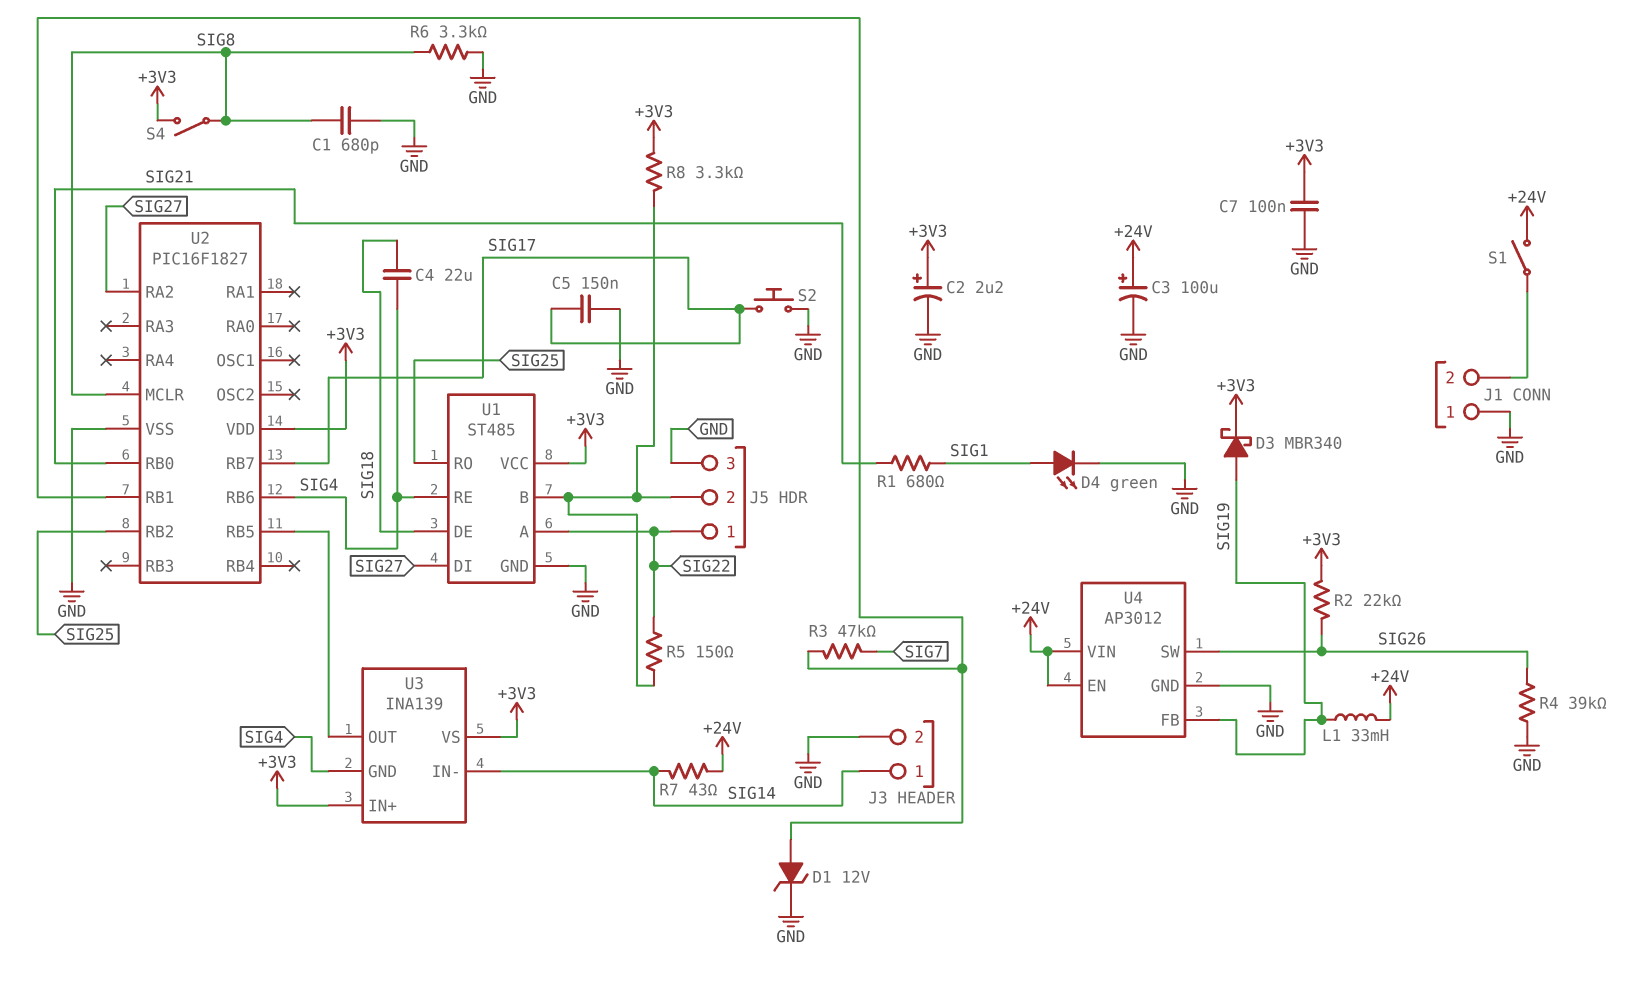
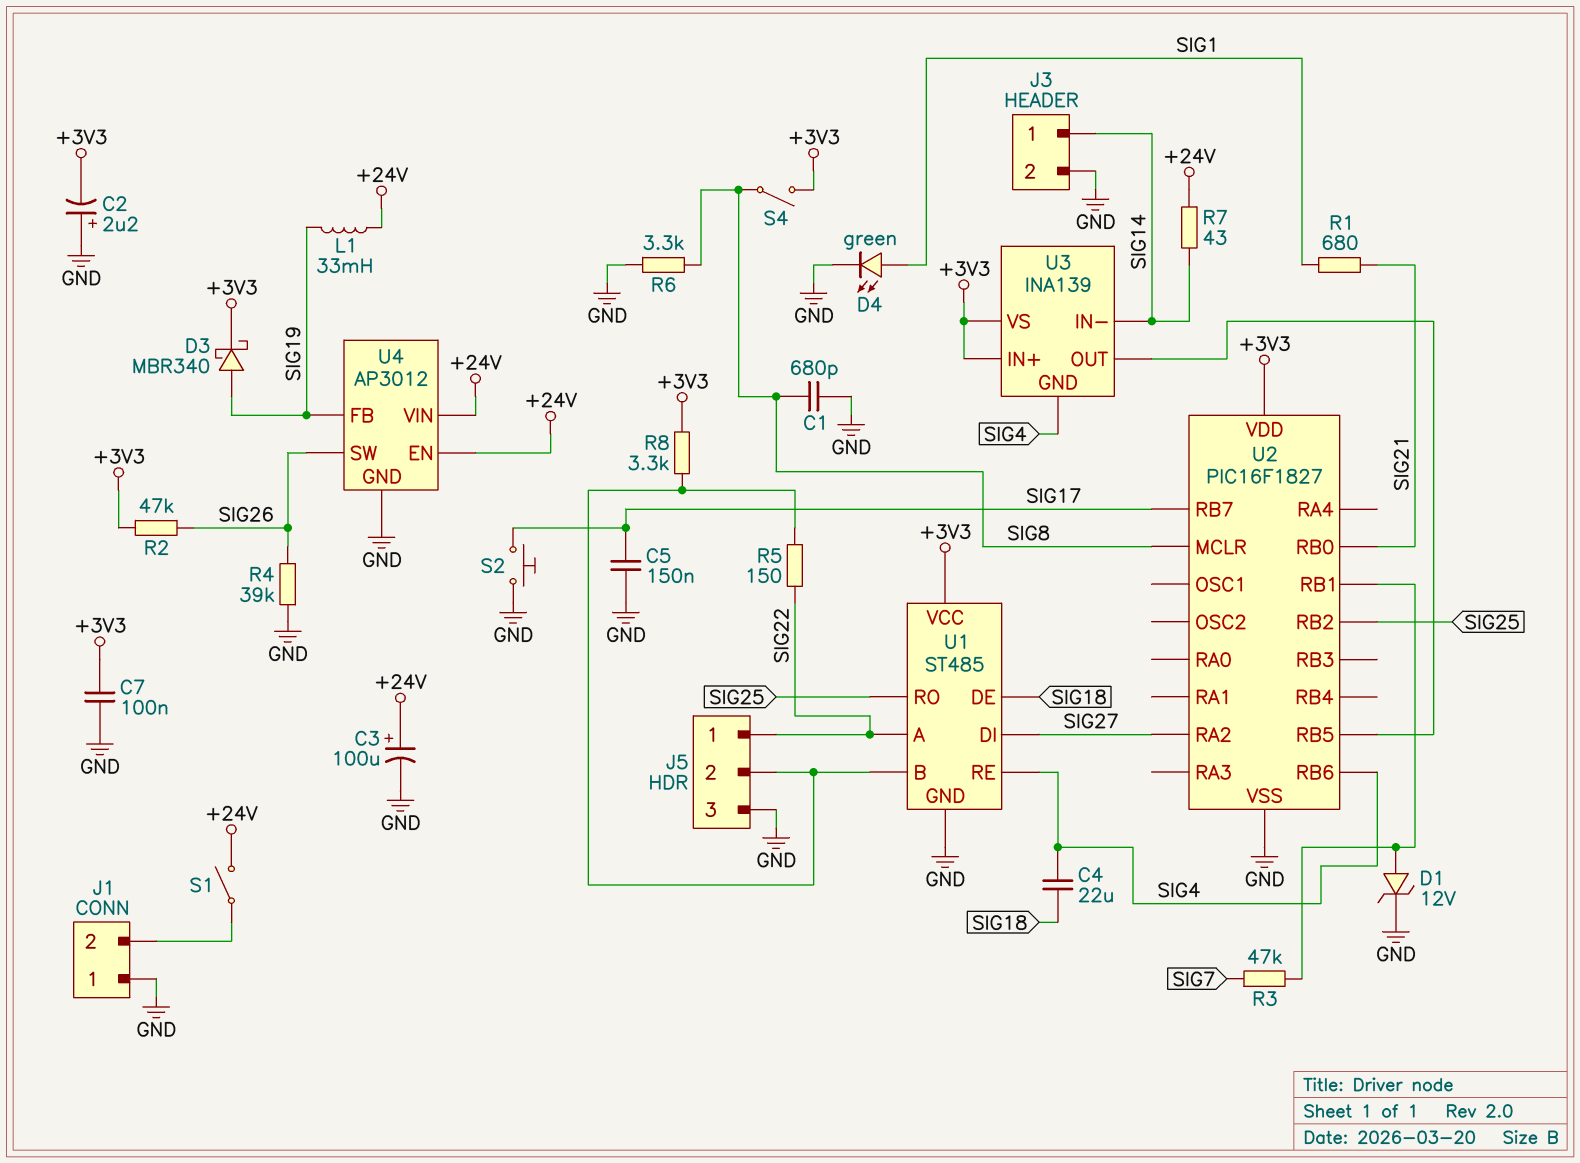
C2: 2.2uF (plus +3V3, minus GND) -> 2.2uF (plus GND, minus +3V3)
R2: 22k (+3V3, SIG26) -> 47k (+3V3, SIG26)

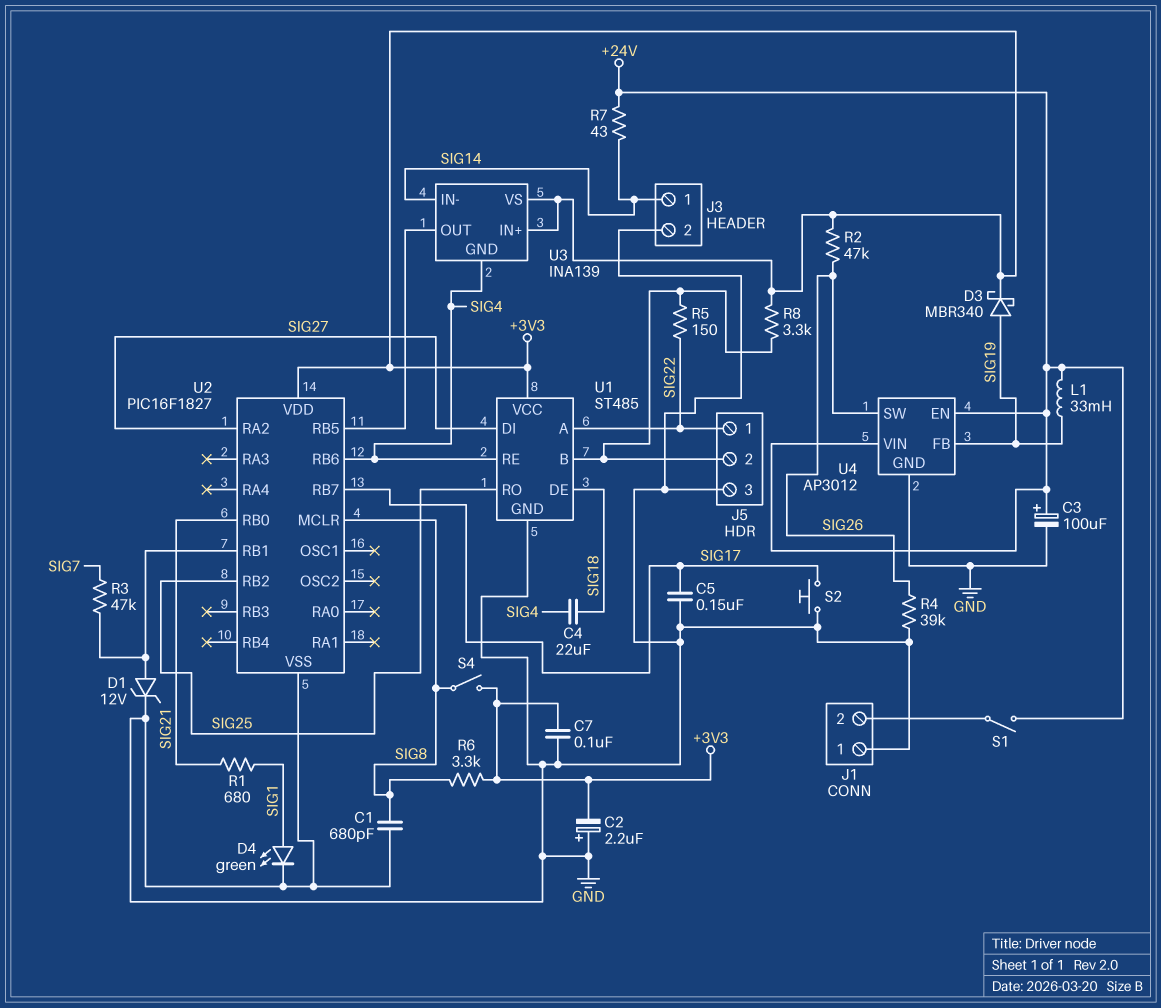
R6: 3.3k (GND, SIG8) -> 3.3k (+3V3, SIG8)

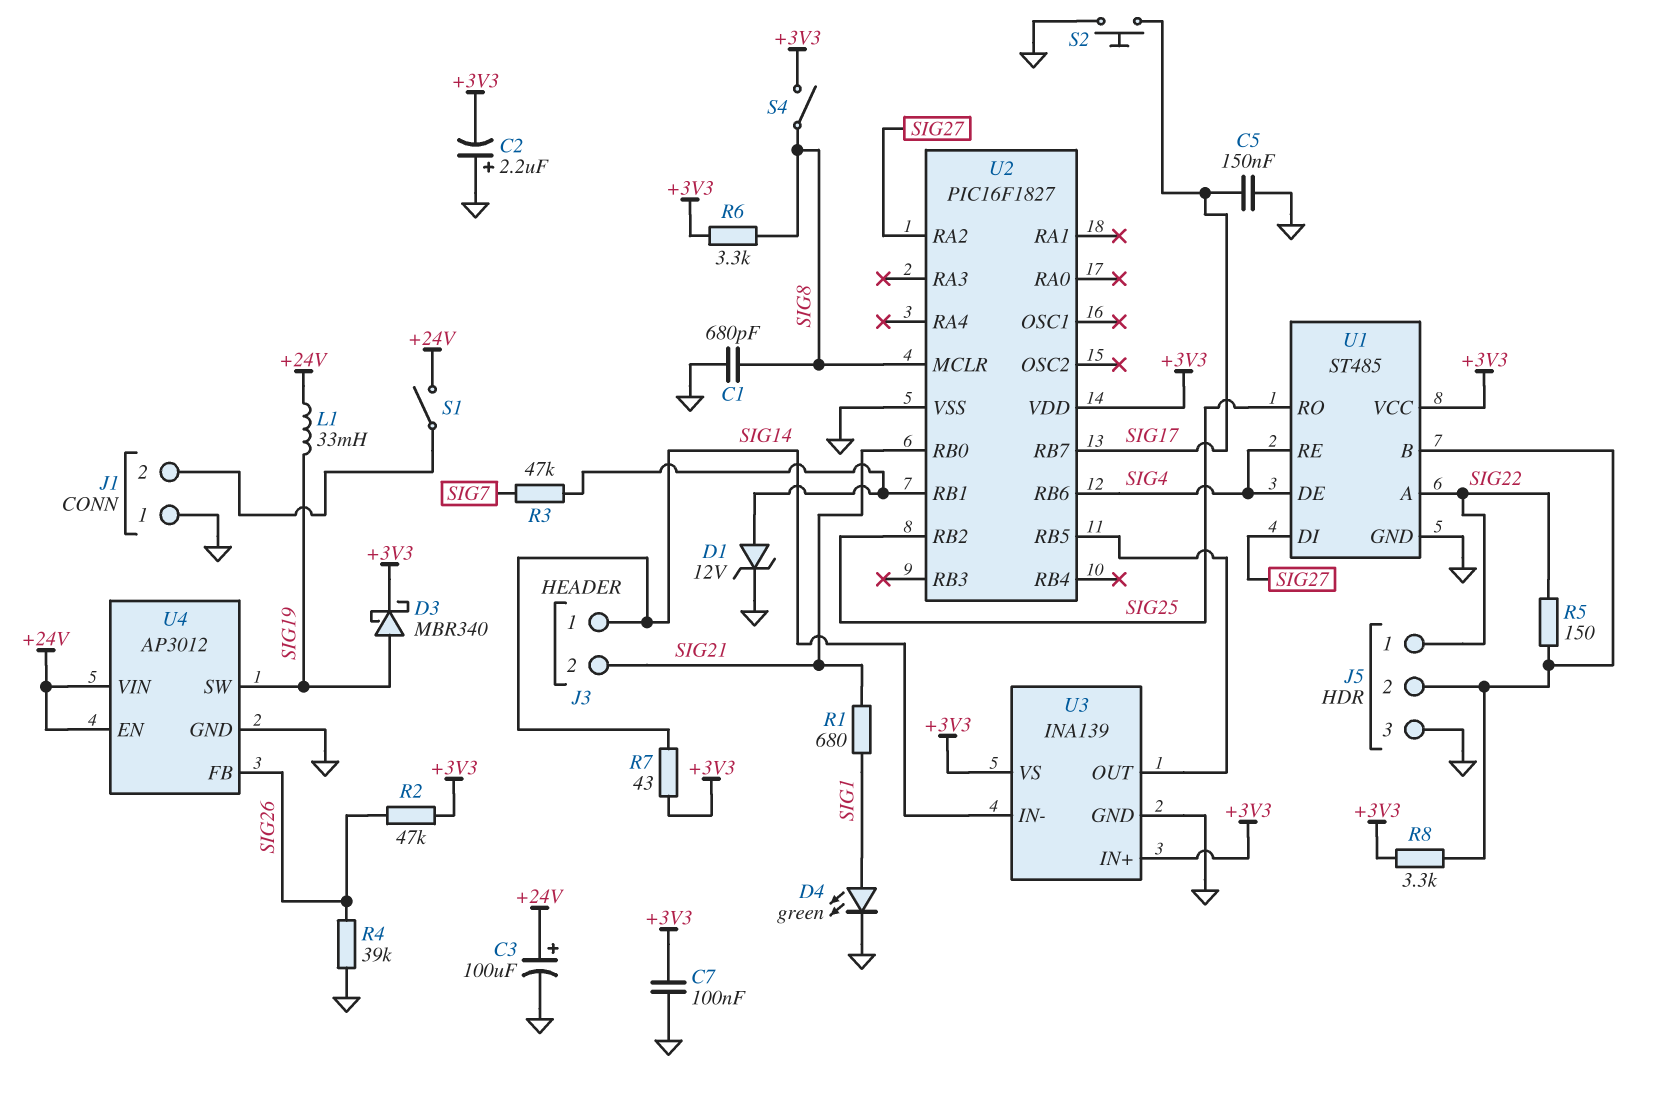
C4: 22uF (SIG4, SIG18) -> none
J3 pin 2: GND -> SIG21
R7: 43 (+24V, SIG14) -> 43 (+3V3, SIG14)
U1 pin DE: SIG18 -> SIG4
U3 pin GND: SIG4 -> GND
U4 pin FB: SIG19 -> SIG26
U4 pin SW: SIG26 -> SIG19

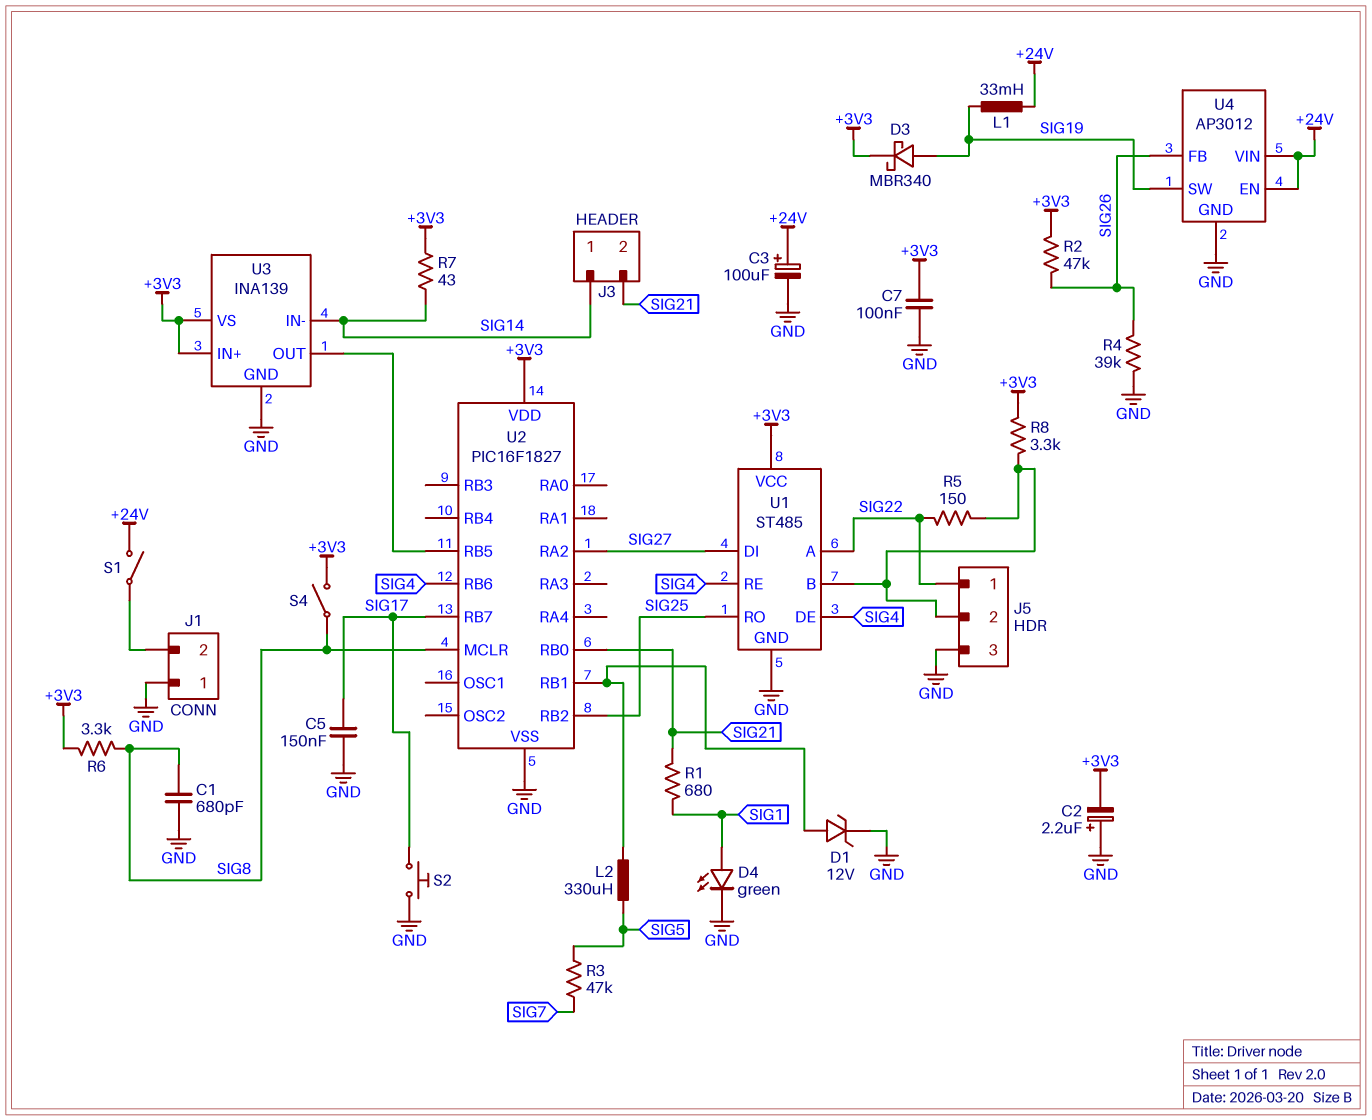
L2: none -> 330uH (SIG5, U2/RB1)
R3: 47k (SIG7, U2/RB1) -> 47k (SIG5, SIG7)

